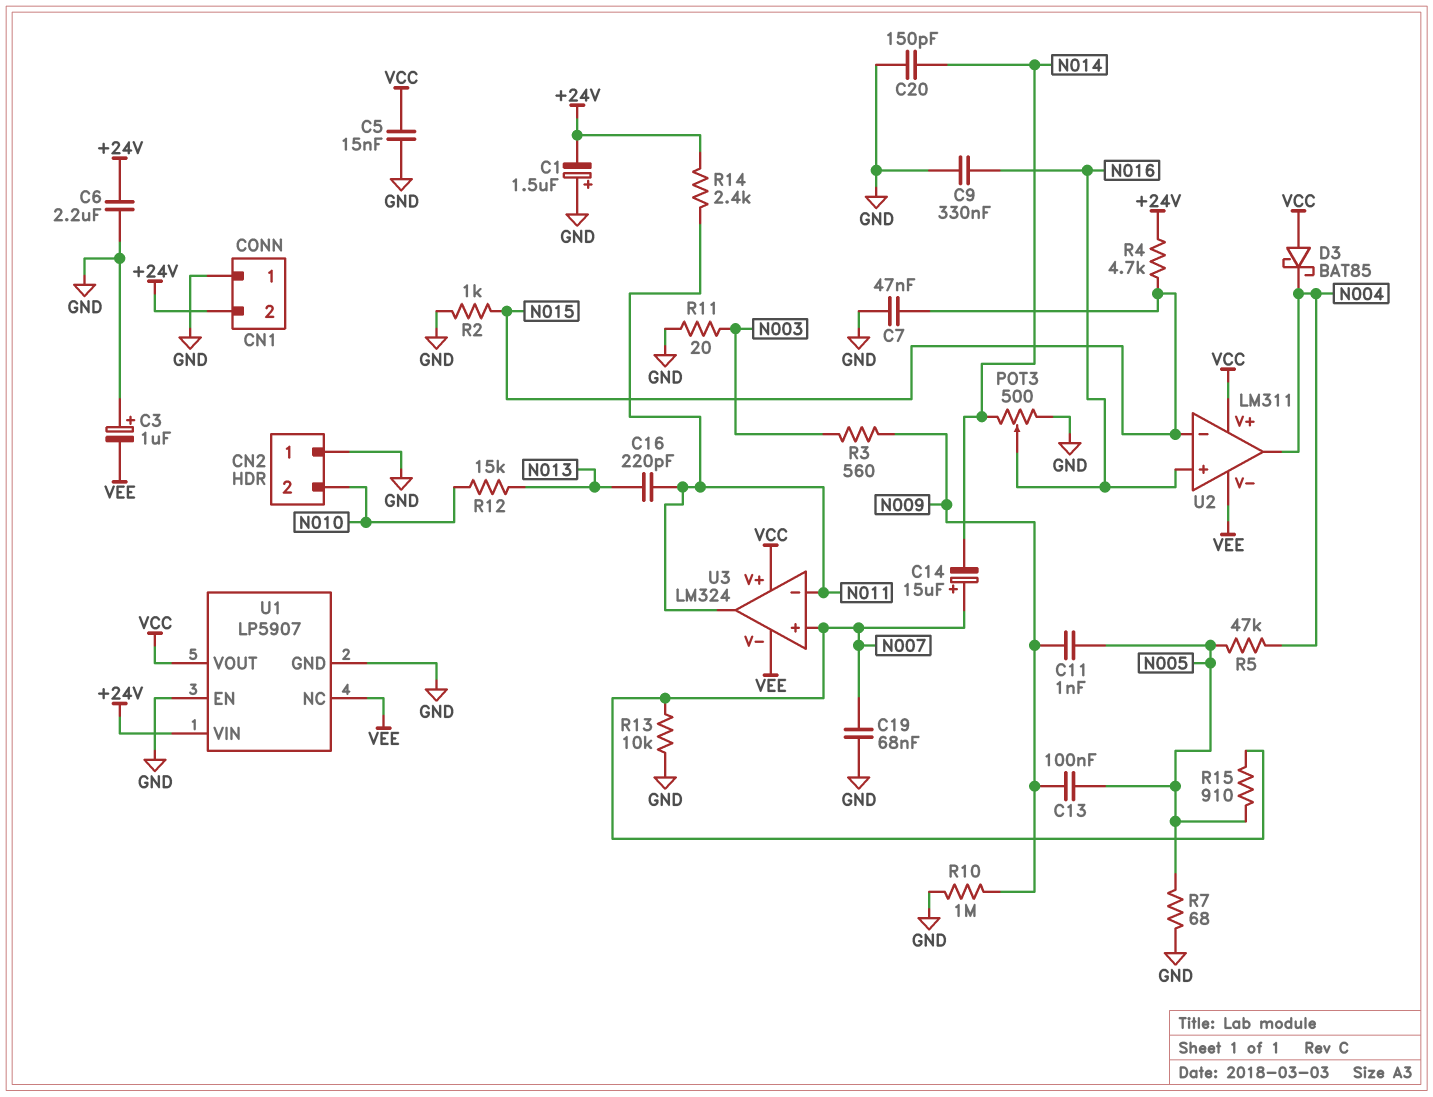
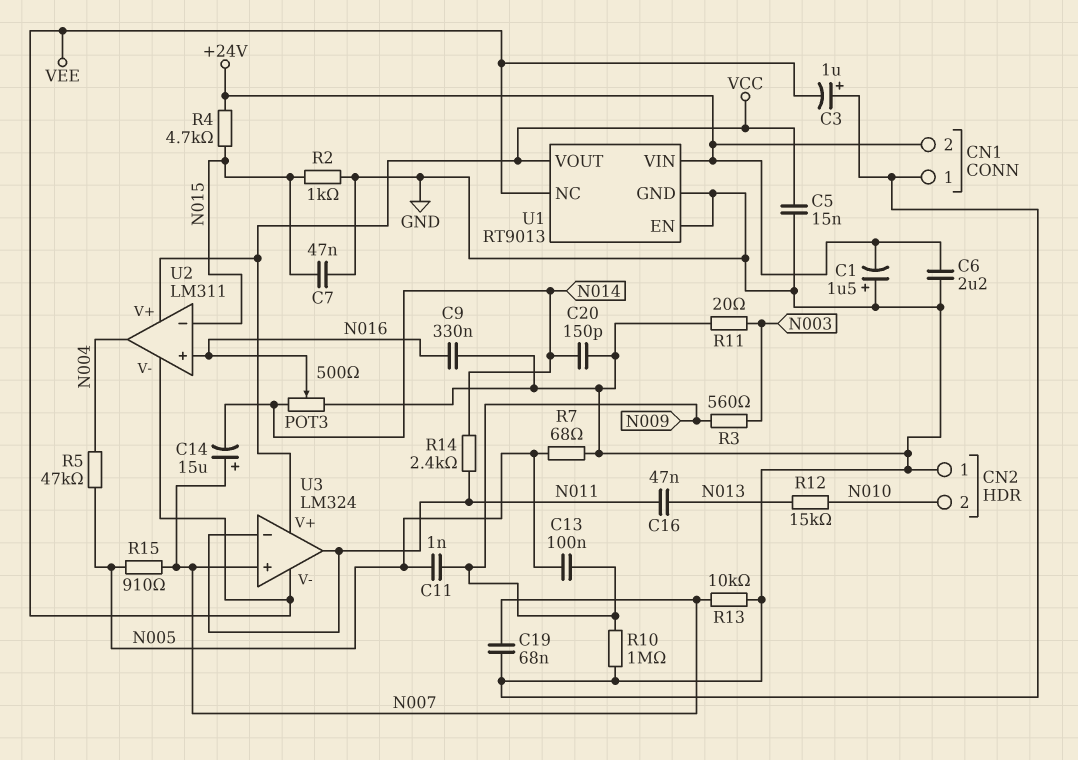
C16: 220pF (N011, N013) -> 47nF (N011, N013)
D3: schottky BAT85 (A VCC, K N004) -> none
R14: 2.4k (+24V, N011) -> 2.4k (N011, N014)
U1: LP5907 -> RT9013

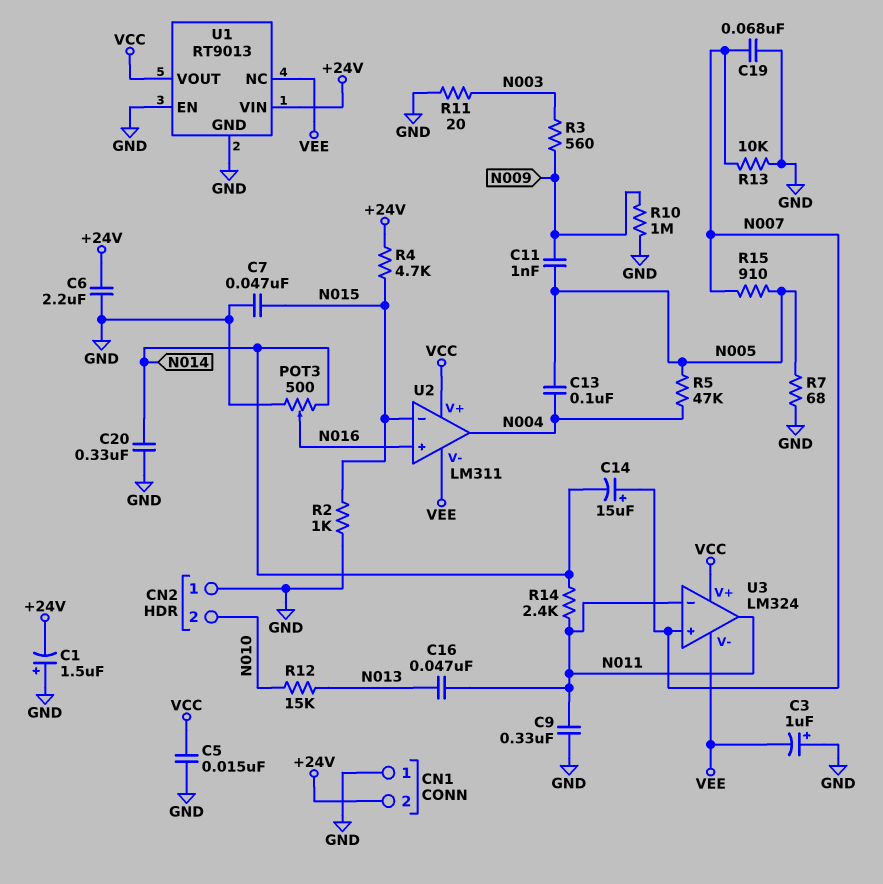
C9: 330nF (GND, N016) -> 330nF (GND, N011)
C13: 100nF (N005, N009) -> 100nF (N004, N005)
C20: 150pF (GND, N014) -> 330nF (GND, N014)

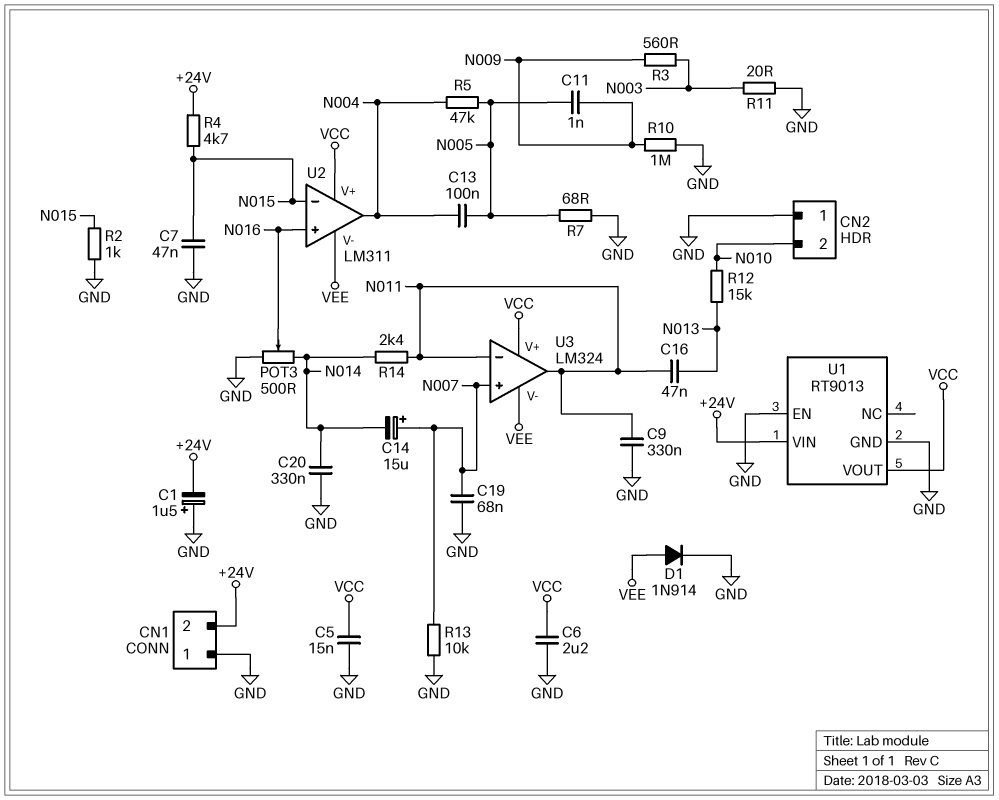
C3: 1uF (plus GND, minus VEE) -> none
C6: 2.2uF (+24V, GND) -> 2.2uF (GND, VCC)
D1: none -> diode 1N914 (A VEE, K GND)
R15: 910 (N005, N007) -> none
U1 pin NC: VEE -> none

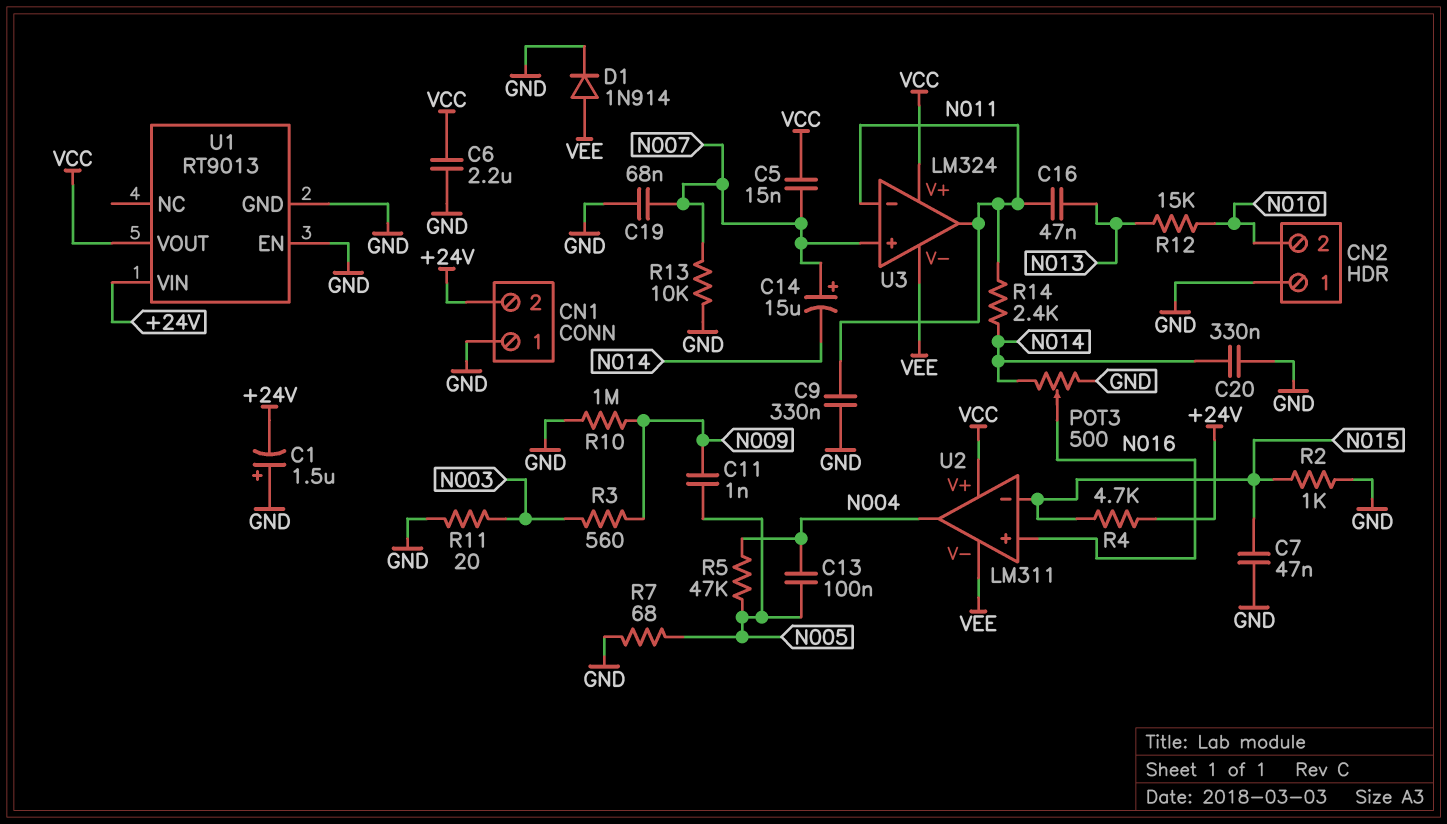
C5: 15nF (GND, VCC) -> 15nF (N007, VCC)

